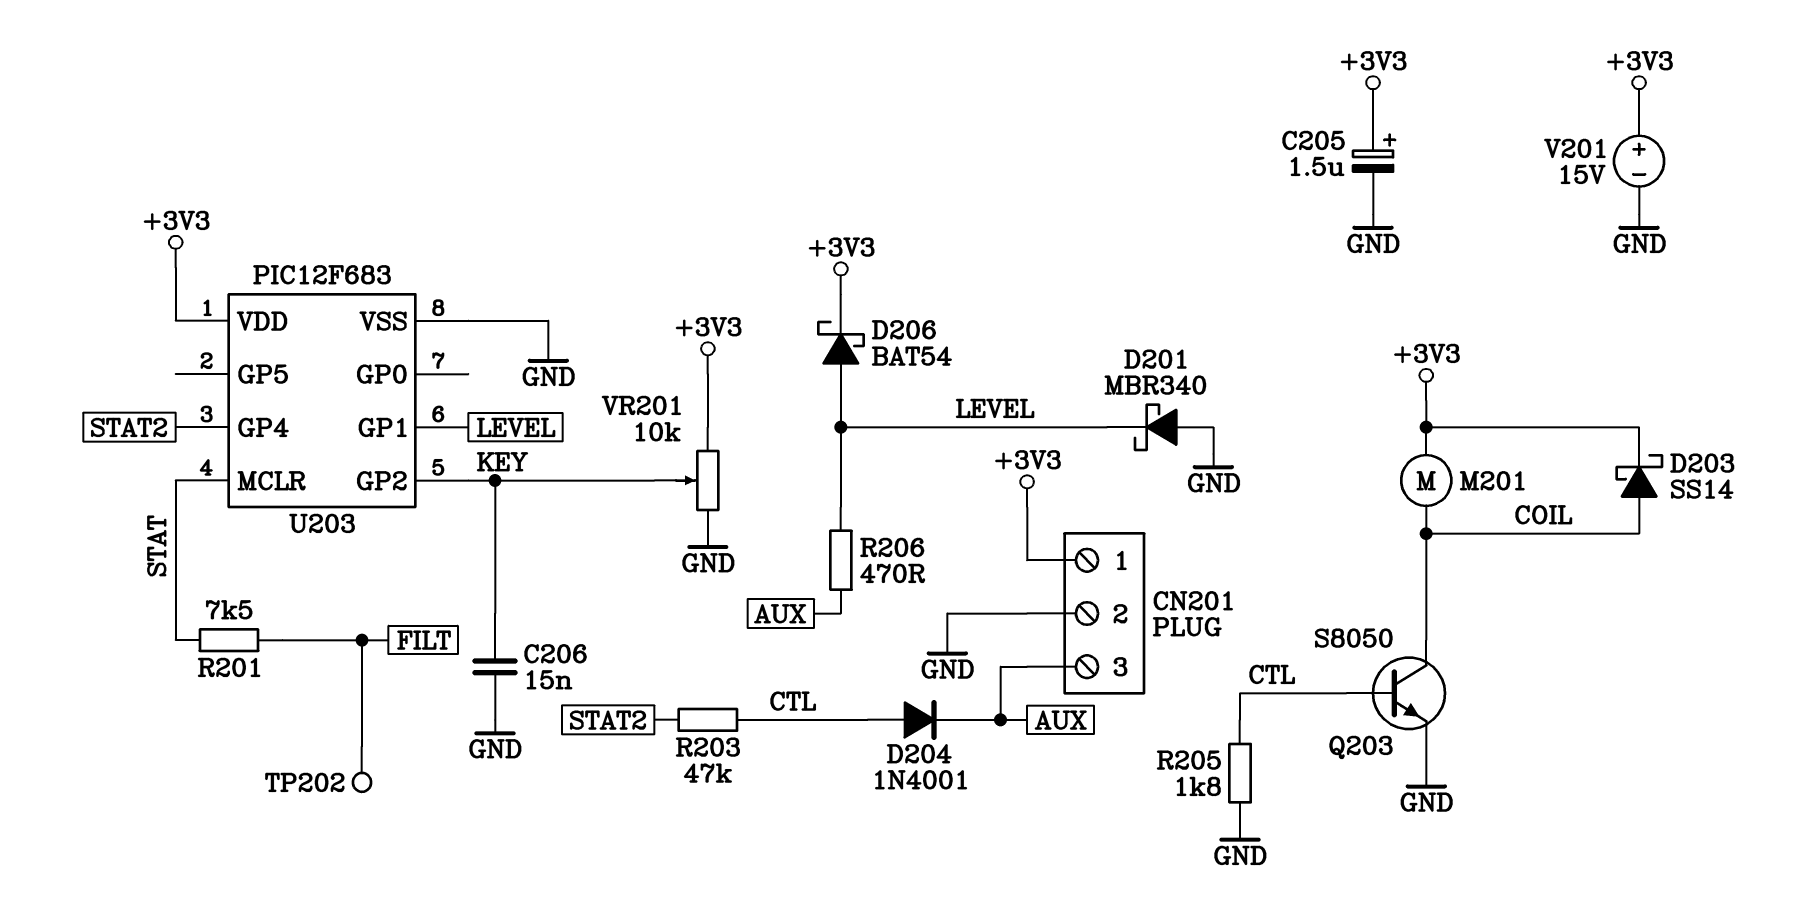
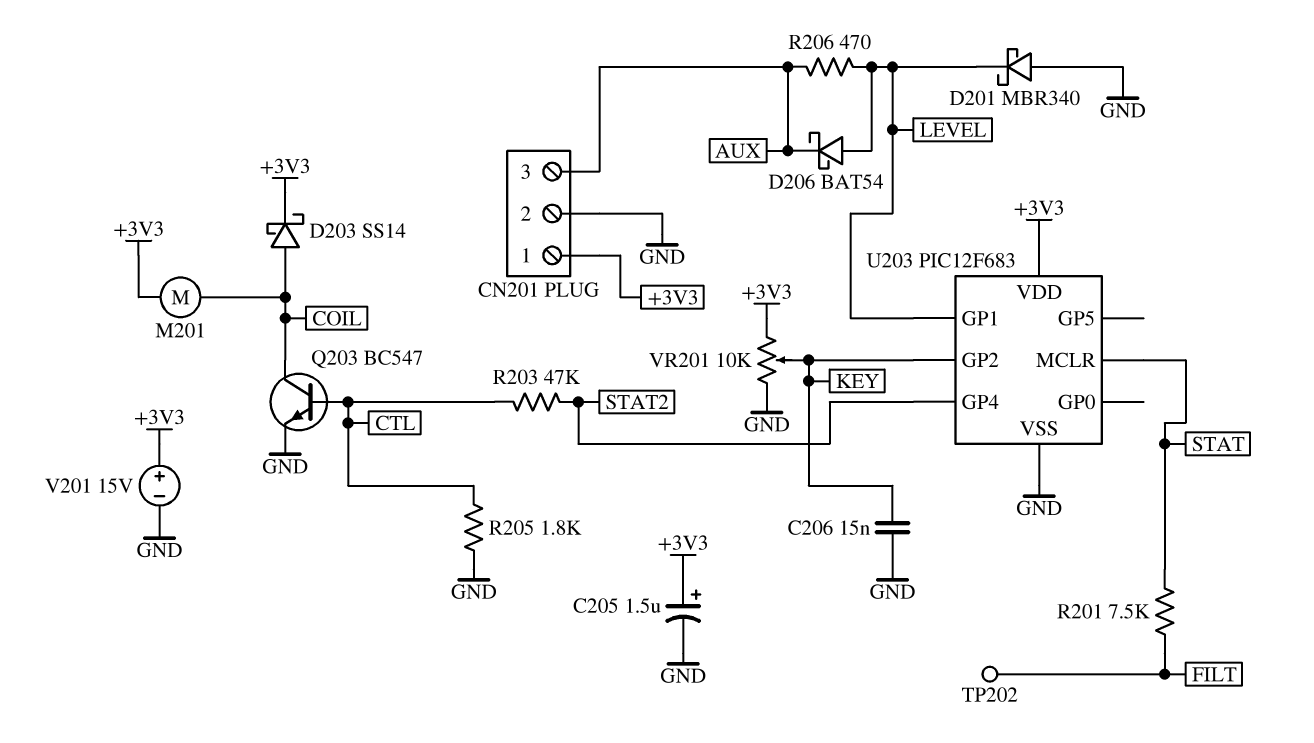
D204: diode 1N4001 (A CTL, K AUX) -> none
D206: schottky BAT54 (A LEVEL, K +3V3) -> schottky BAT54 (A LEVEL, K AUX)
Q203: NPN S8050 (B CTL, C COIL, E GND) -> NPN BC547 (B CTL, C COIL, E GND)

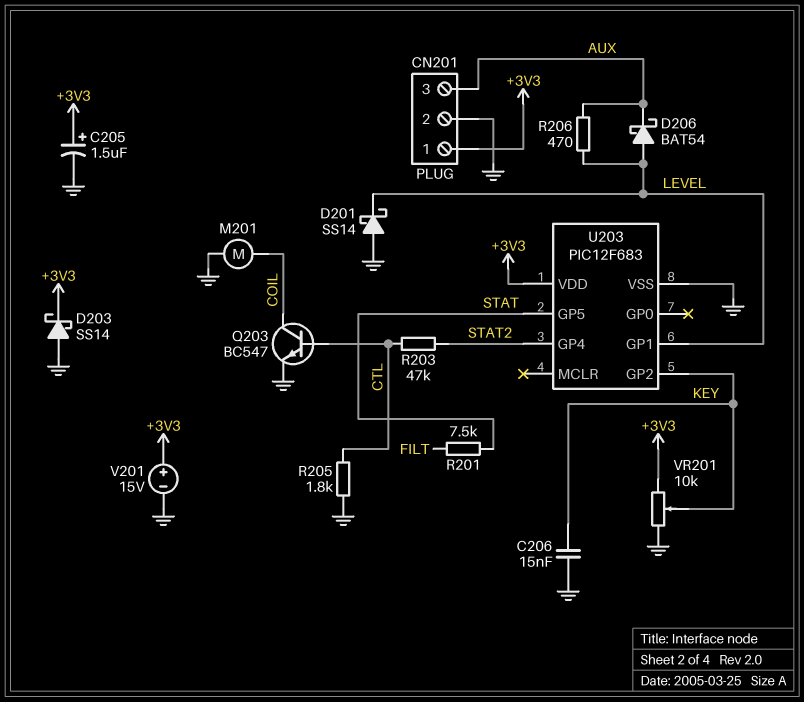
D201: schottky MBR340 (A GND, K LEVEL) -> schottky SS14 (A GND, K LEVEL)
D203: schottky SS14 (A COIL, K +3V3) -> schottky SS14 (A GND, K +3V3)
M201: motor (+3V3, COIL) -> motor (COIL, GND)
TP202: test point (FILT) -> none
U203 pin GP5: none -> STAT
U203 pin MCLR: STAT -> none

